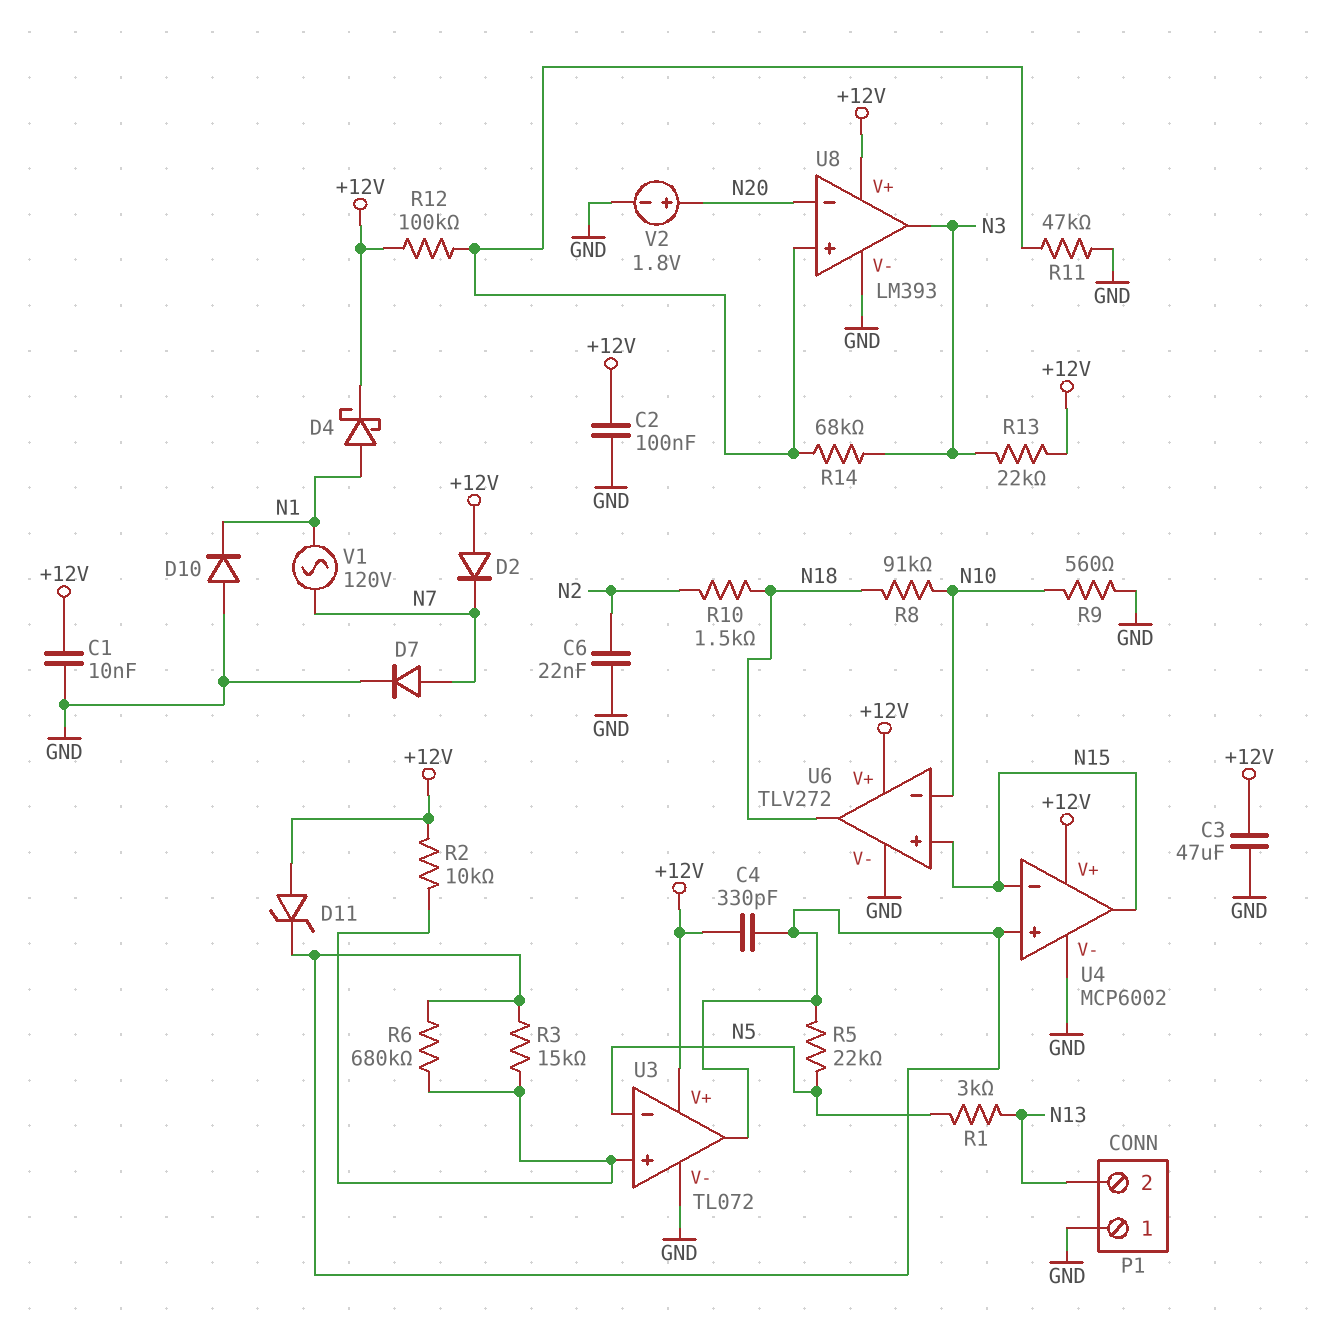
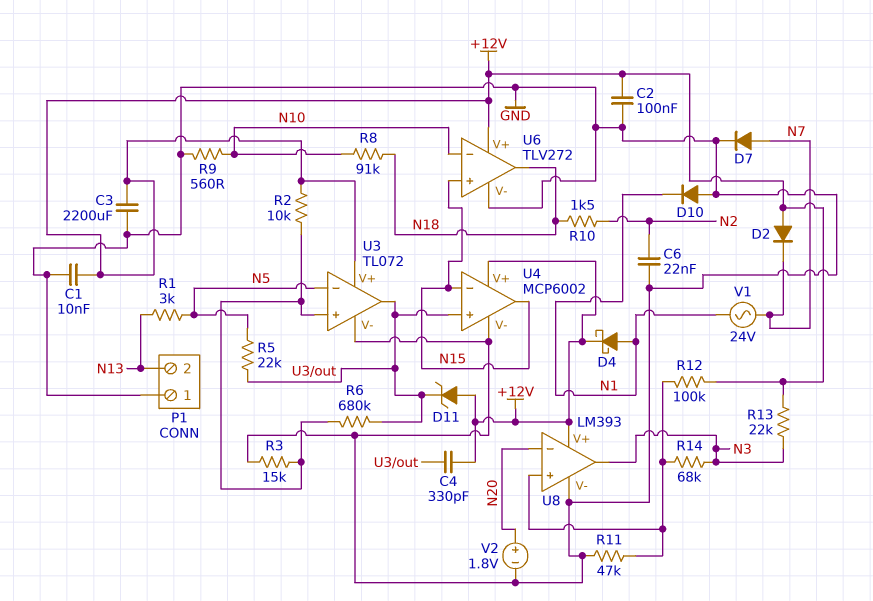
C3: 47uF (+12V, GND) -> 2200uF (+12V, GND)
R3: 15k (U3/in+, U3/out) -> 15k (GND, U3/in+)
V1: AC 120V (N1, N7) -> AC 24V (N1, N7)

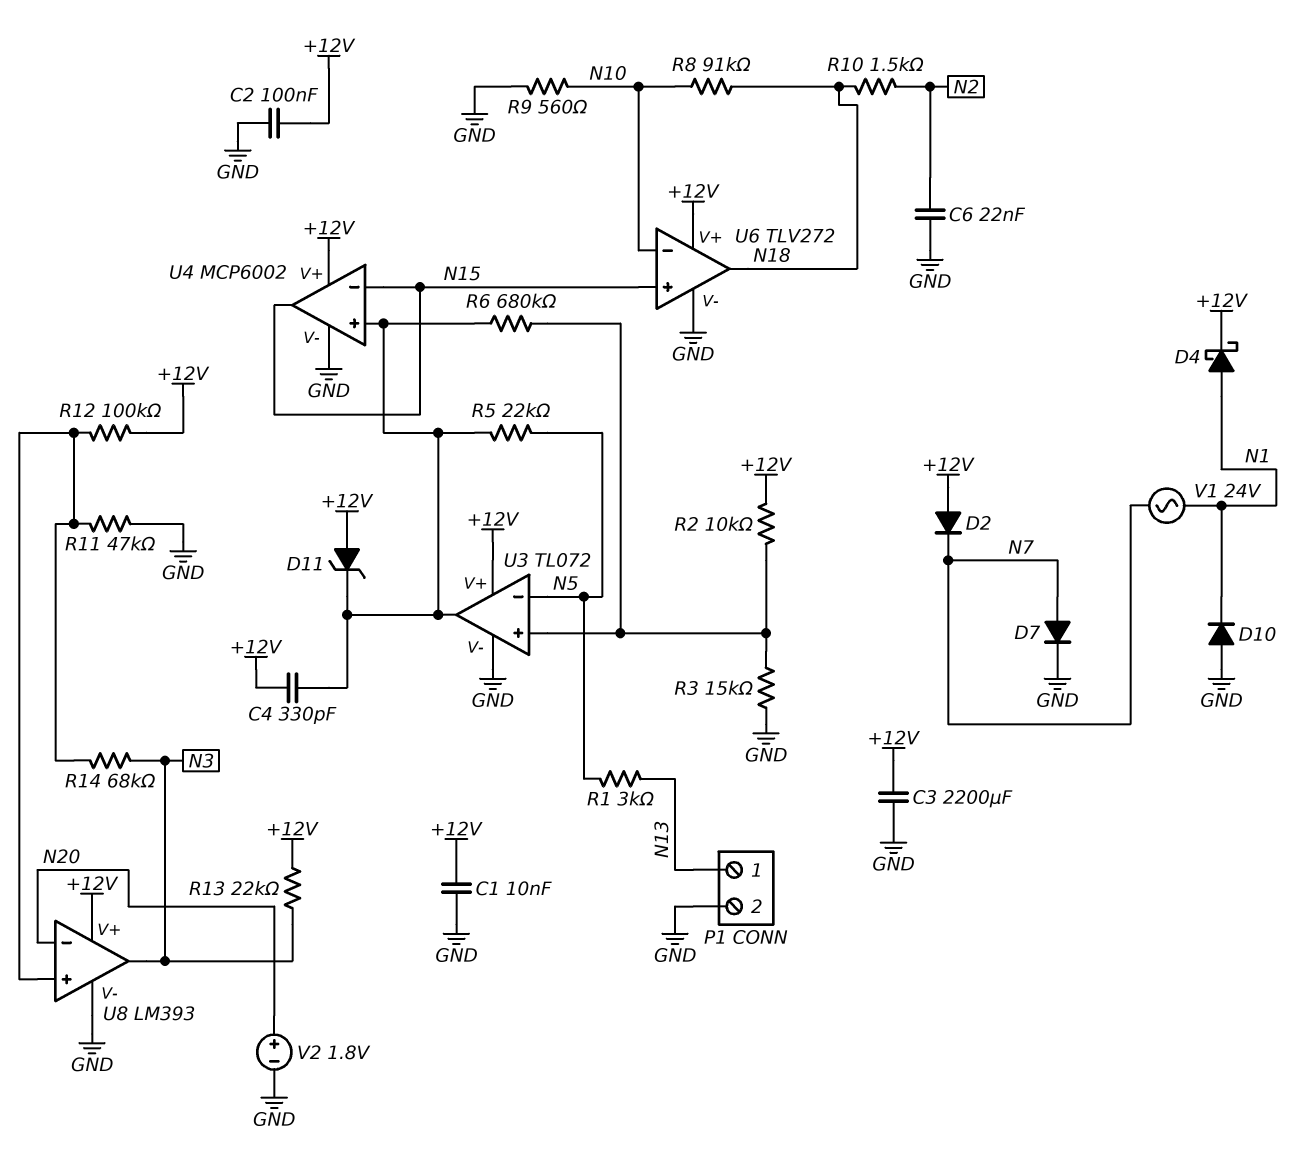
P1 pin 1: GND -> N13
P1 pin 2: N13 -> GND

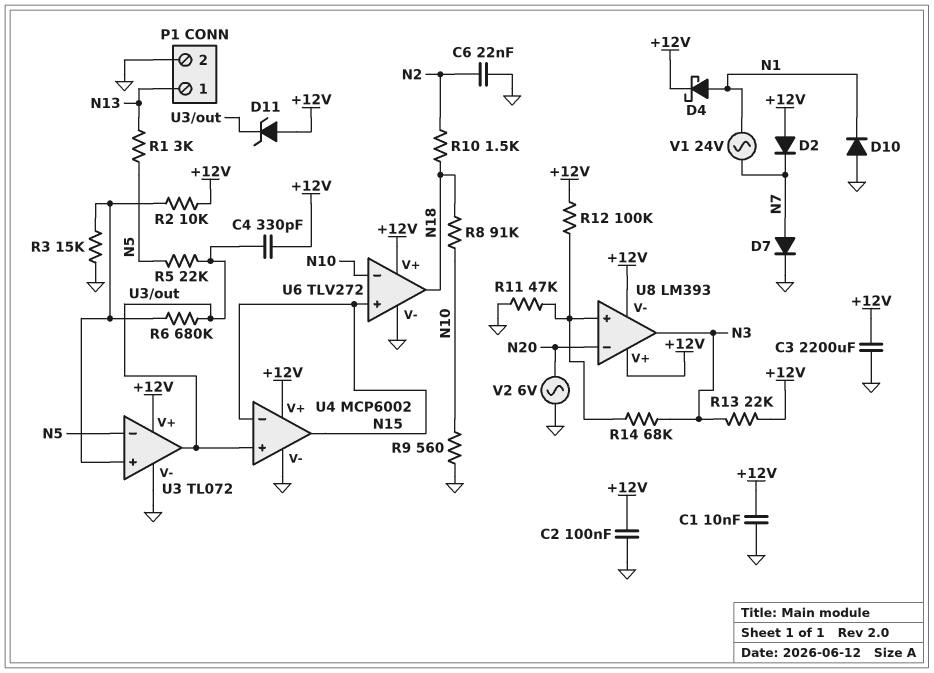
U8 pin V-: GND -> +12V
V2: 1.8V (plus N20, minus GND) -> AC 6V (GND, N20)

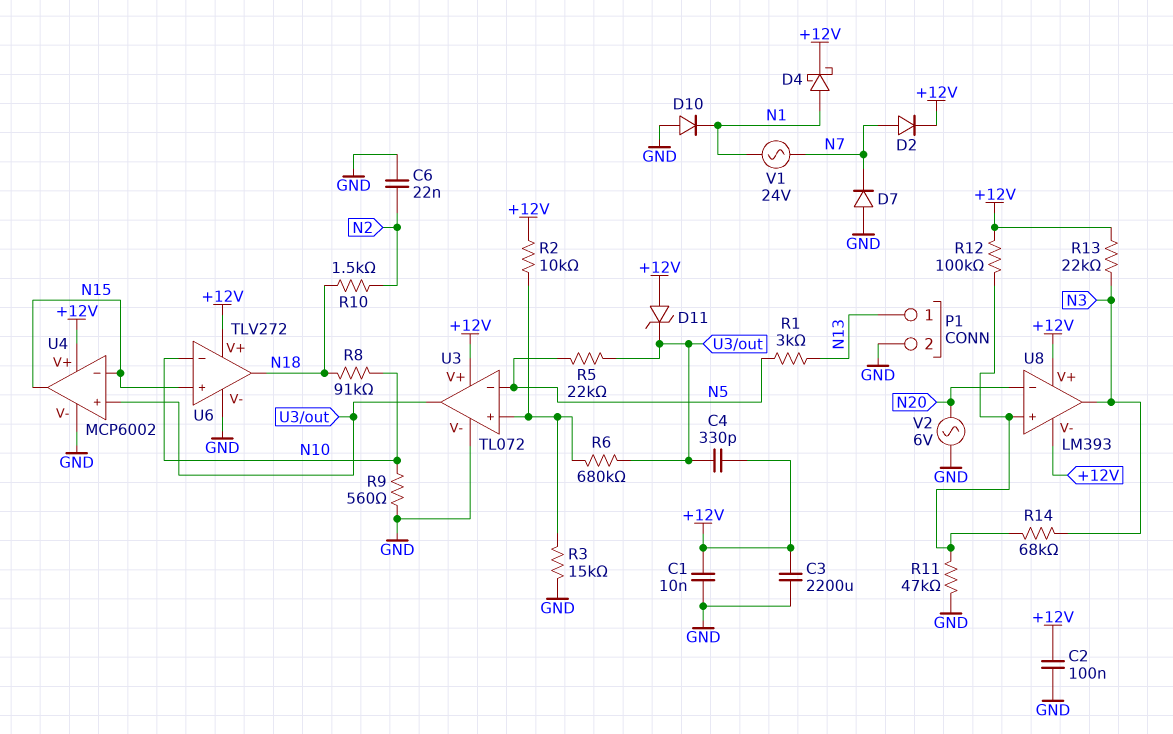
D2: diode (A +12V, K N7) -> diode (A N7, K +12V)
D7: diode (A N7, K GND) -> diode (A GND, K N7)

